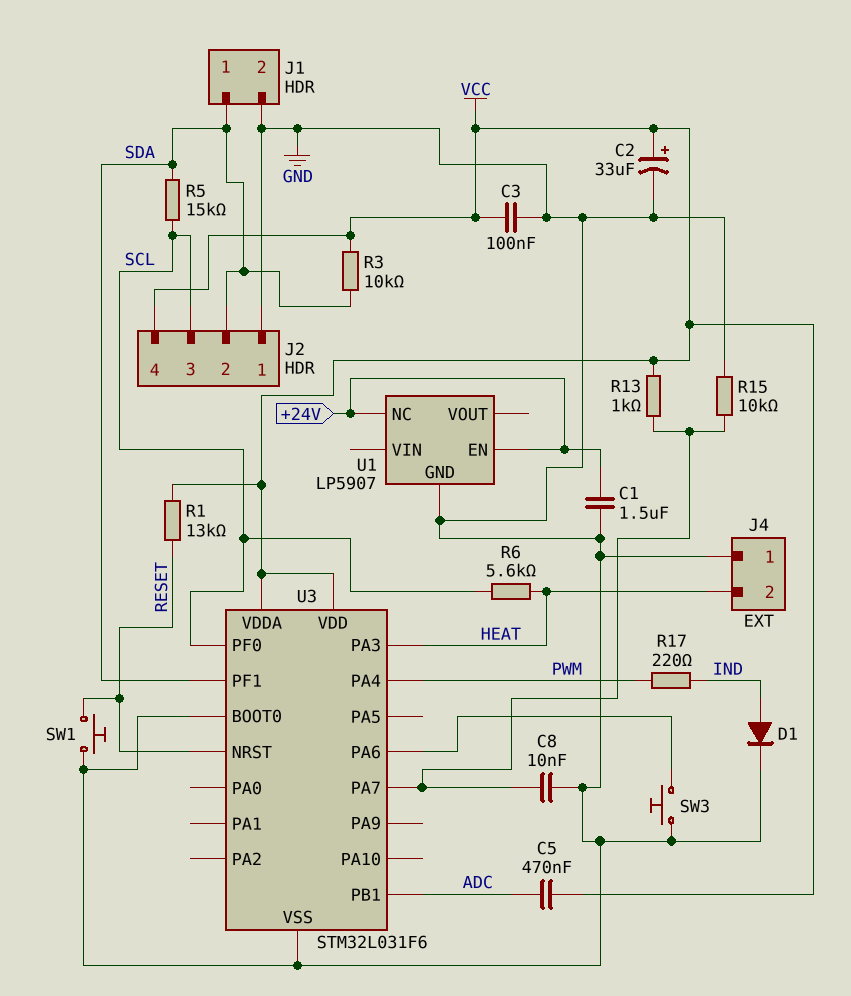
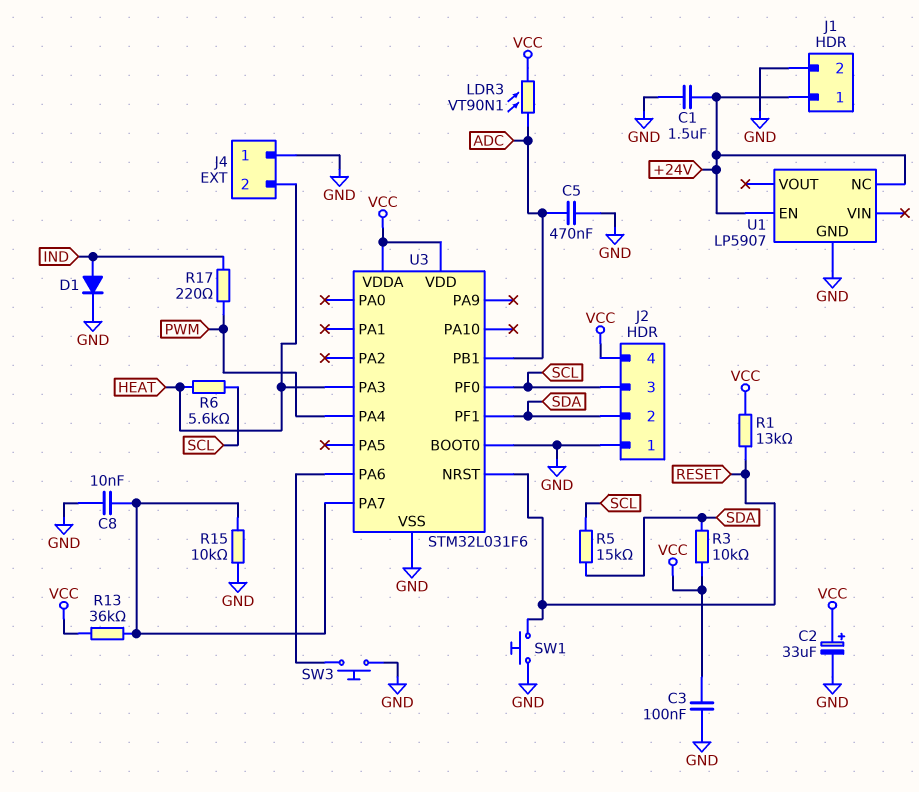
C5: 470nF (ADC, VCC) -> 470nF (ADC, GND)
J1 pin 1: SDA -> +24V
LDR3: none -> VT90N1 (ADC, VCC)
R13: 1k (U3/PA7, VCC) -> 36k (U3/PA7, VCC)

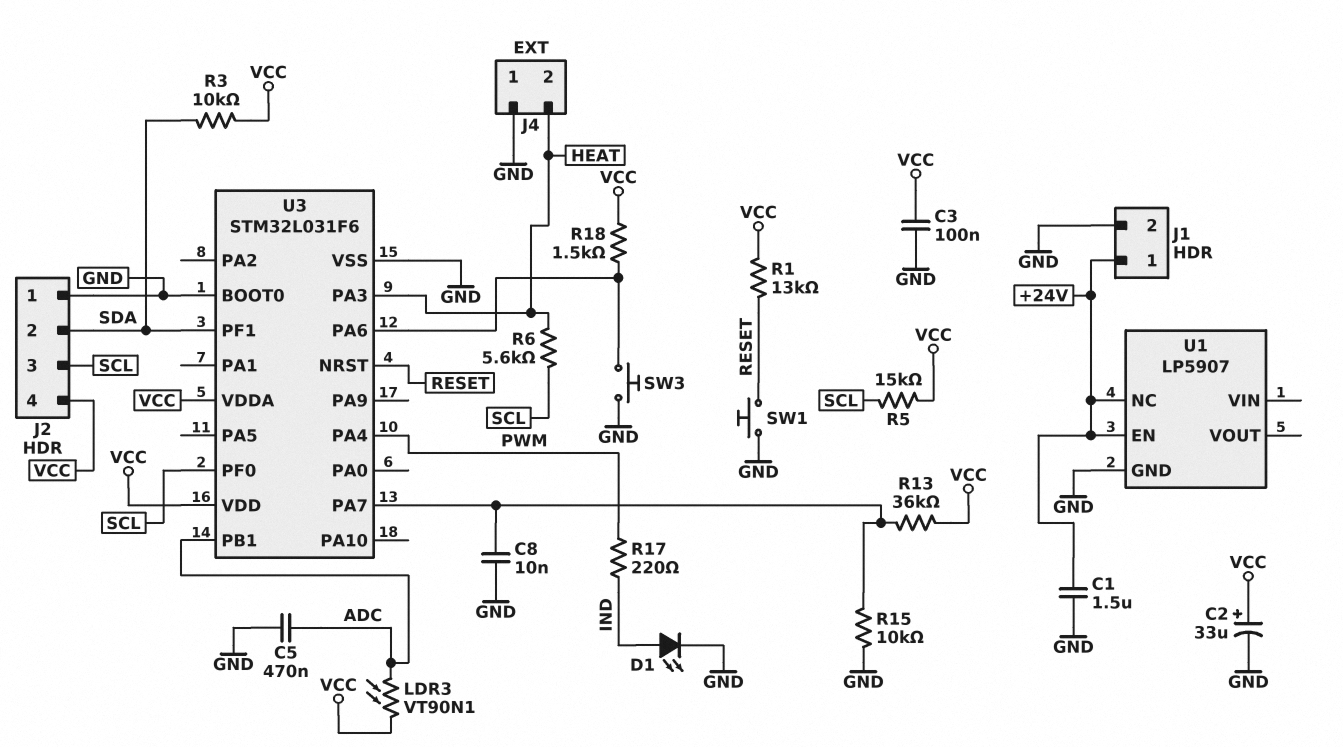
D1: diode (A IND, K GND) -> LED (A IND, K GND)
R5: 15k (SCL, SDA) -> 15k (SCL, VCC)
R18: none -> 1.5k (U3/PA6, VCC)

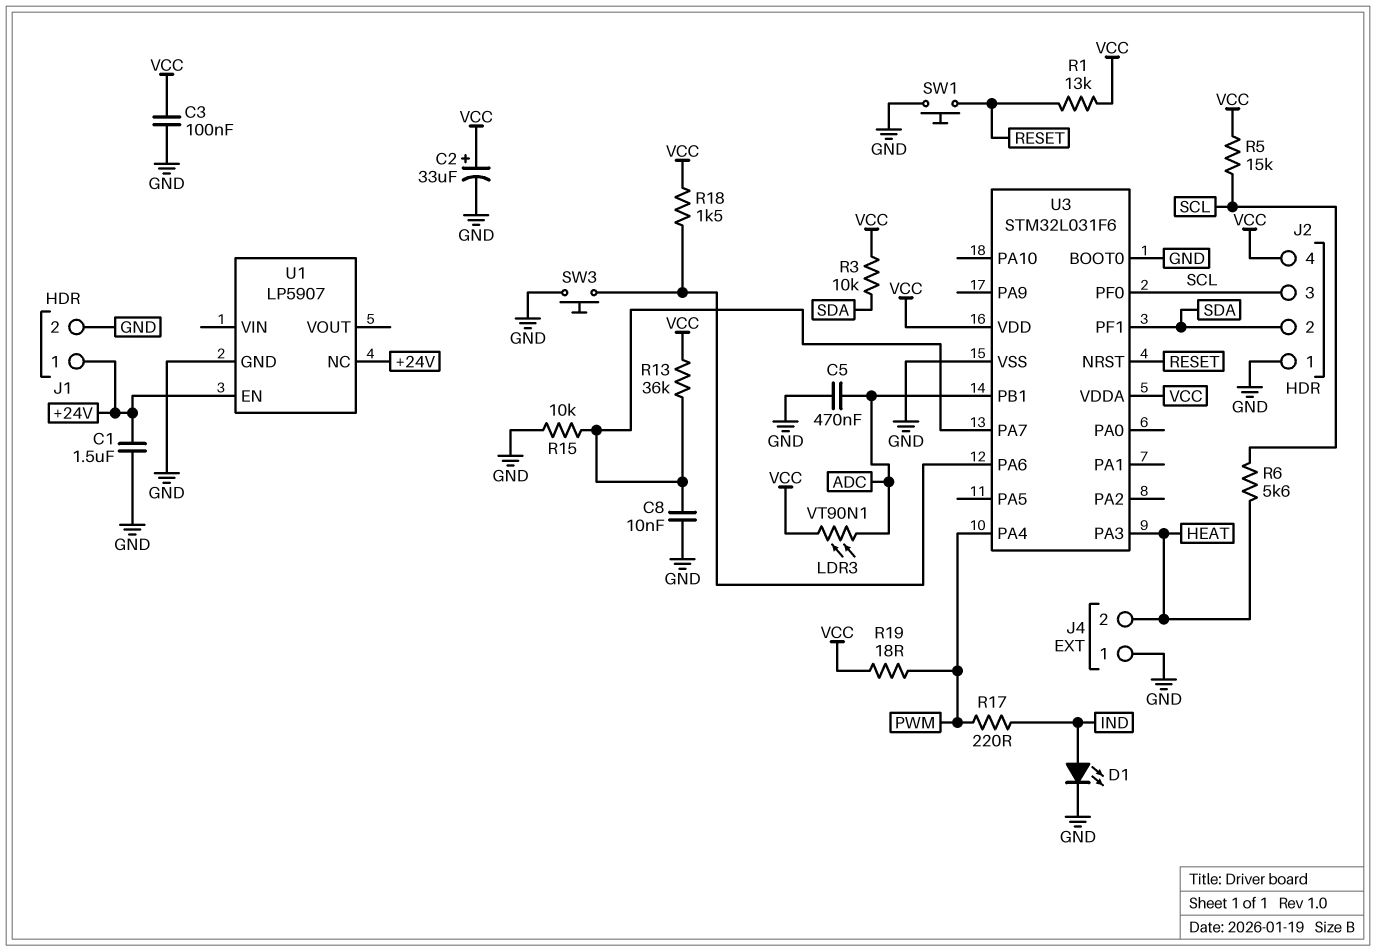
R19: none -> 18 (PWM, VCC)

